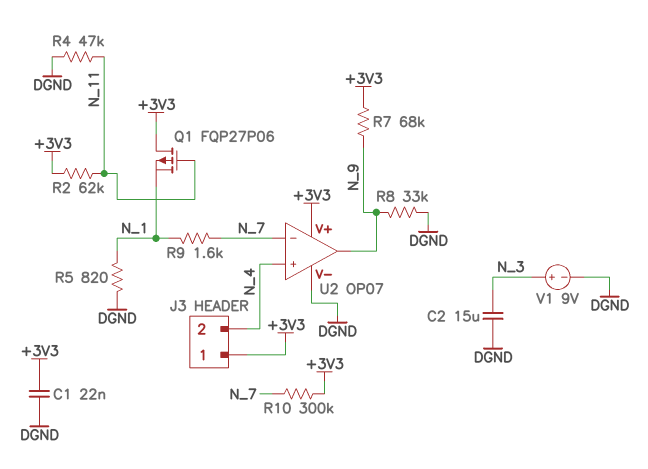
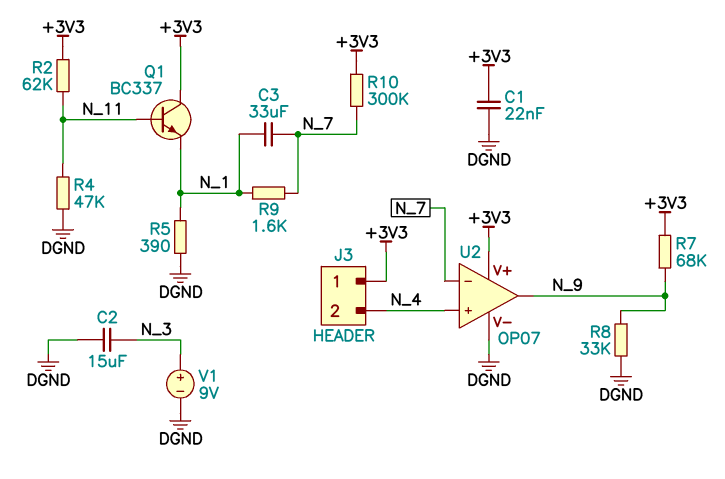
C3: none -> 33uF (N_1, N_7)
Q1: PMOS FQP27P06 (G N_11, D +3V3, S N_1) -> NPN BC337 (B N_11, C +3V3, E N_1)
R5: 820 (DGND, N_1) -> 390 (DGND, N_1)

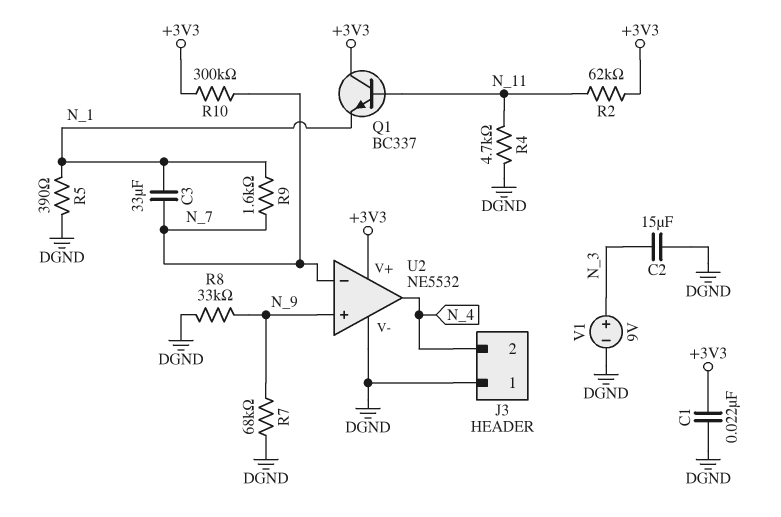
J3 pin 1: +3V3 -> DGND
R4: 47k (DGND, N_11) -> 4.7k (DGND, N_11)
R7: 68k (+3V3, N_9) -> 68k (DGND, N_9)
U2: OP07 -> NE5532
U2 pin in+: N_4 -> N_9
U2 pin out: N_9 -> N_4

